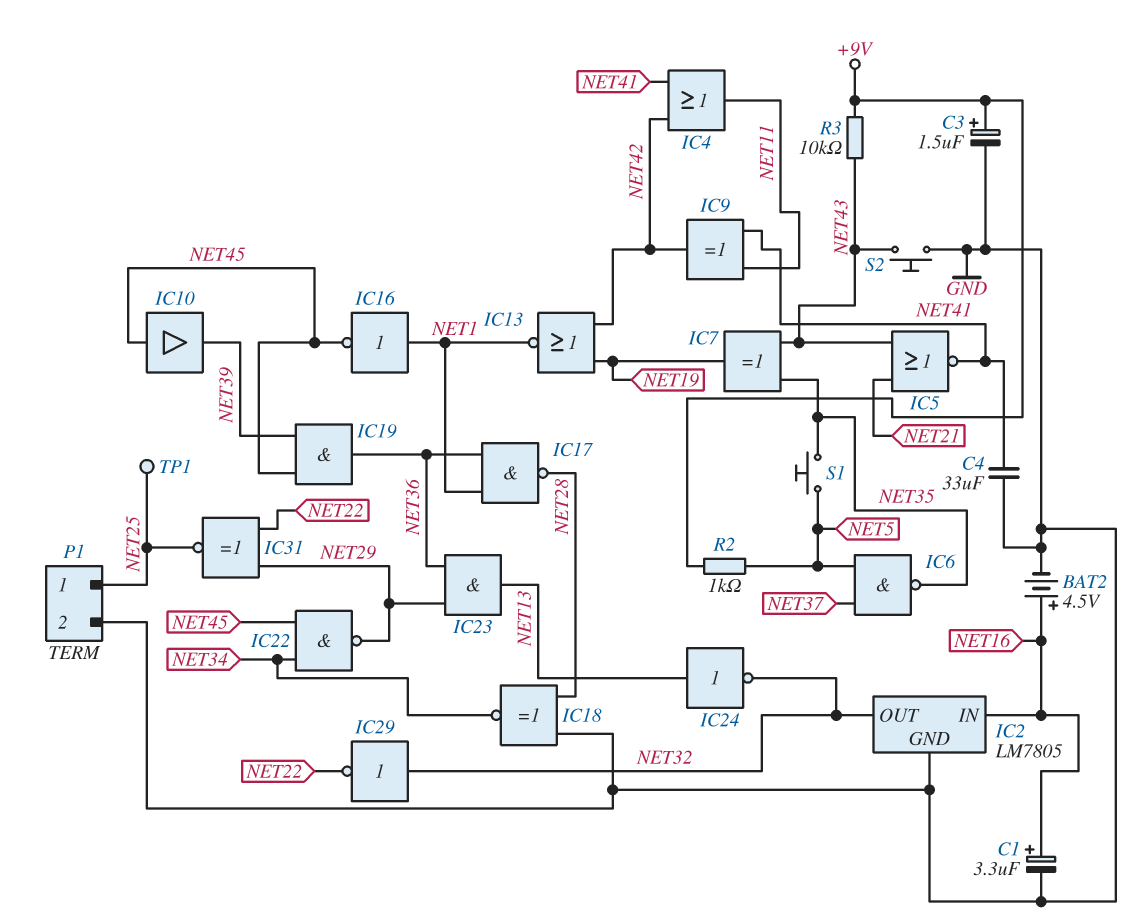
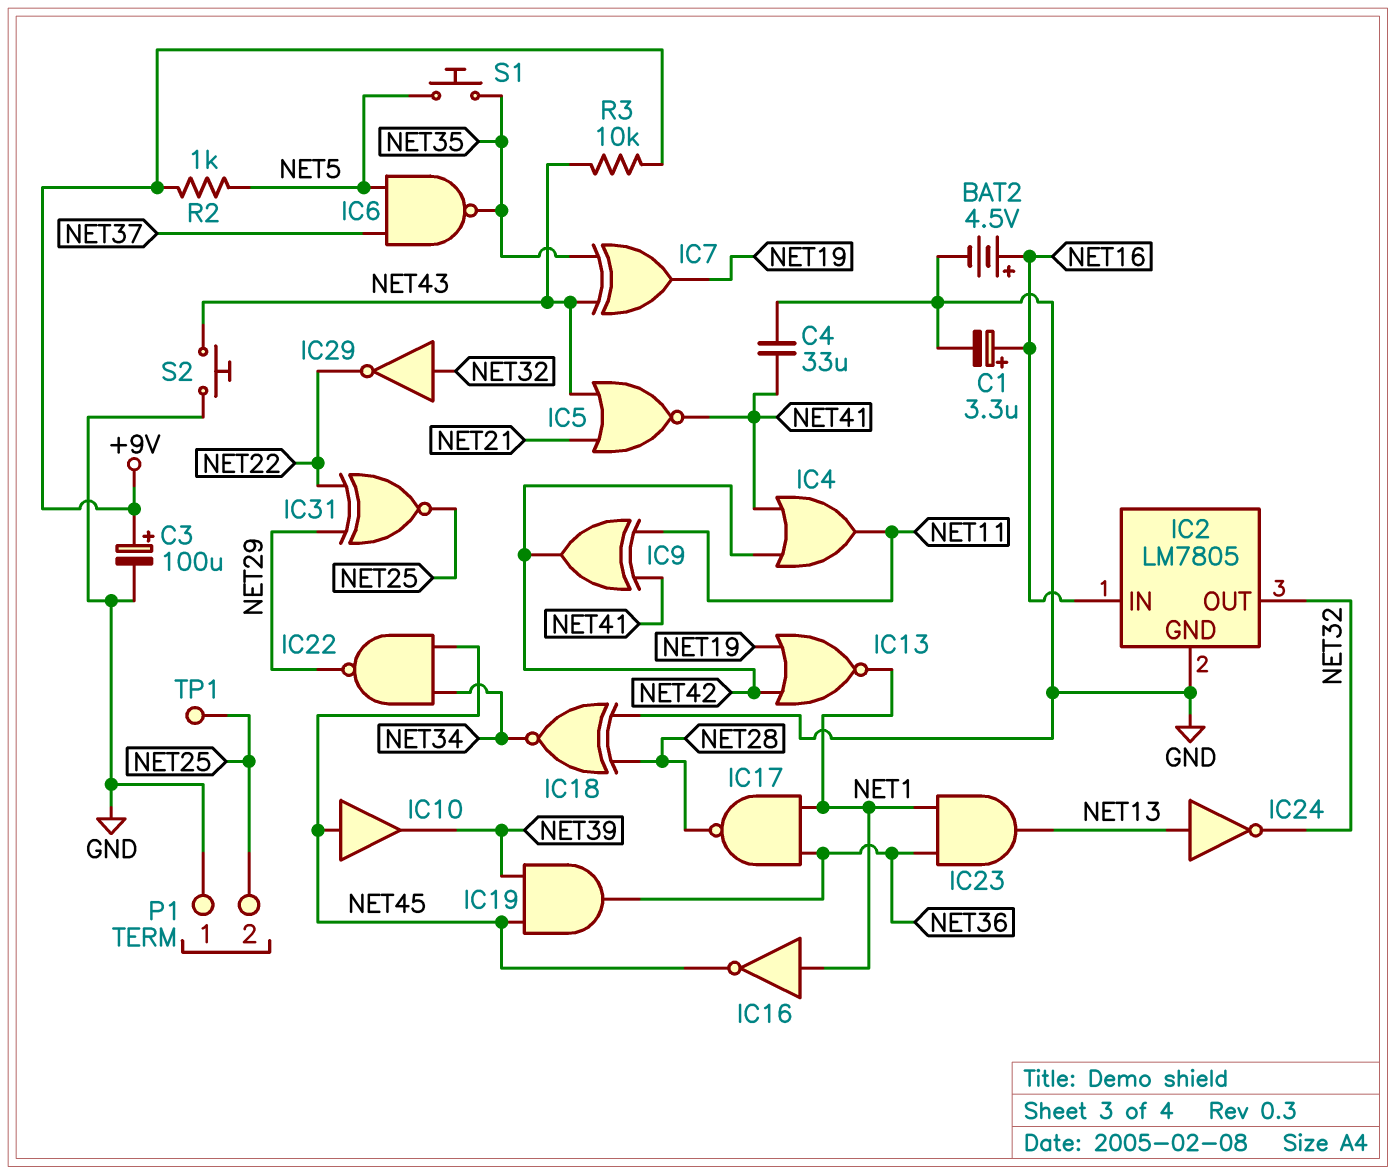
C3: 1.5uF (plus +9V, minus GND) -> 100uF (plus +9V, minus GND)
IC23: AND (in NET29, in NET36, out NET13) -> AND (in NET1, in NET36, out NET13)
P1 pin 1: NET25 -> GND
P1 pin 2: GND -> NET25

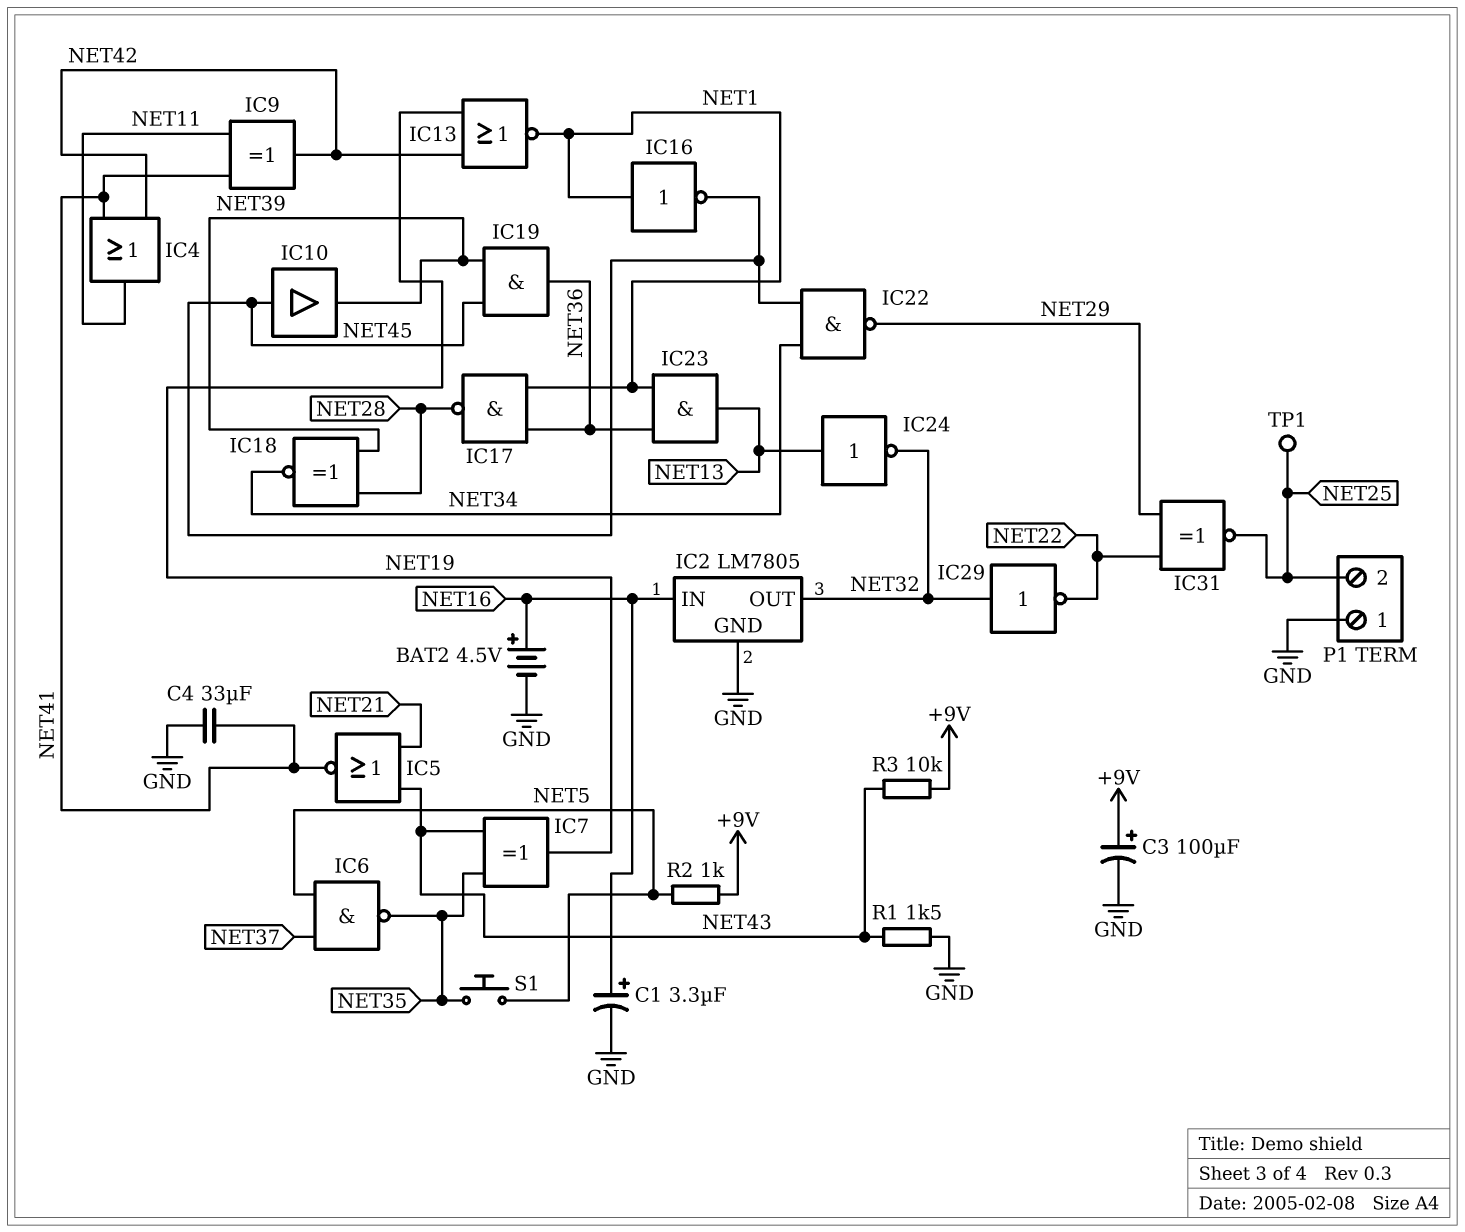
IC18: XNOR (in GND, in NET28, out NET34) -> XNOR (in NET28, in NET39, out NET34)
R1: none -> 1.5k (GND, NET43)
S2: button (GND, NET43) -> none

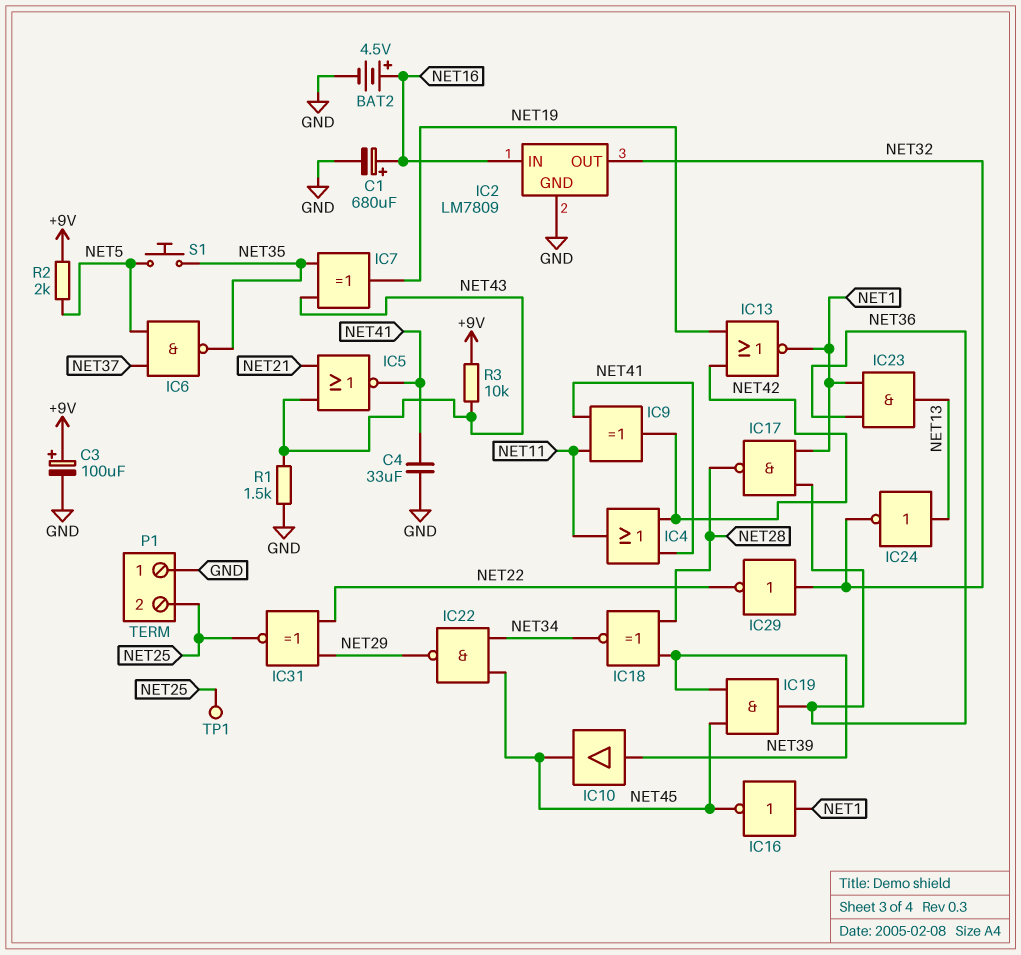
C1: 3.3uF (plus NET16, minus GND) -> 680uF (plus NET16, minus GND)
IC2: LM7805 -> LM7809
IC10: buffer (in NET45, out NET39) -> buffer (in NET39, out NET45)
R2: 1k (+9V, NET5) -> 2k (+9V, NET5)

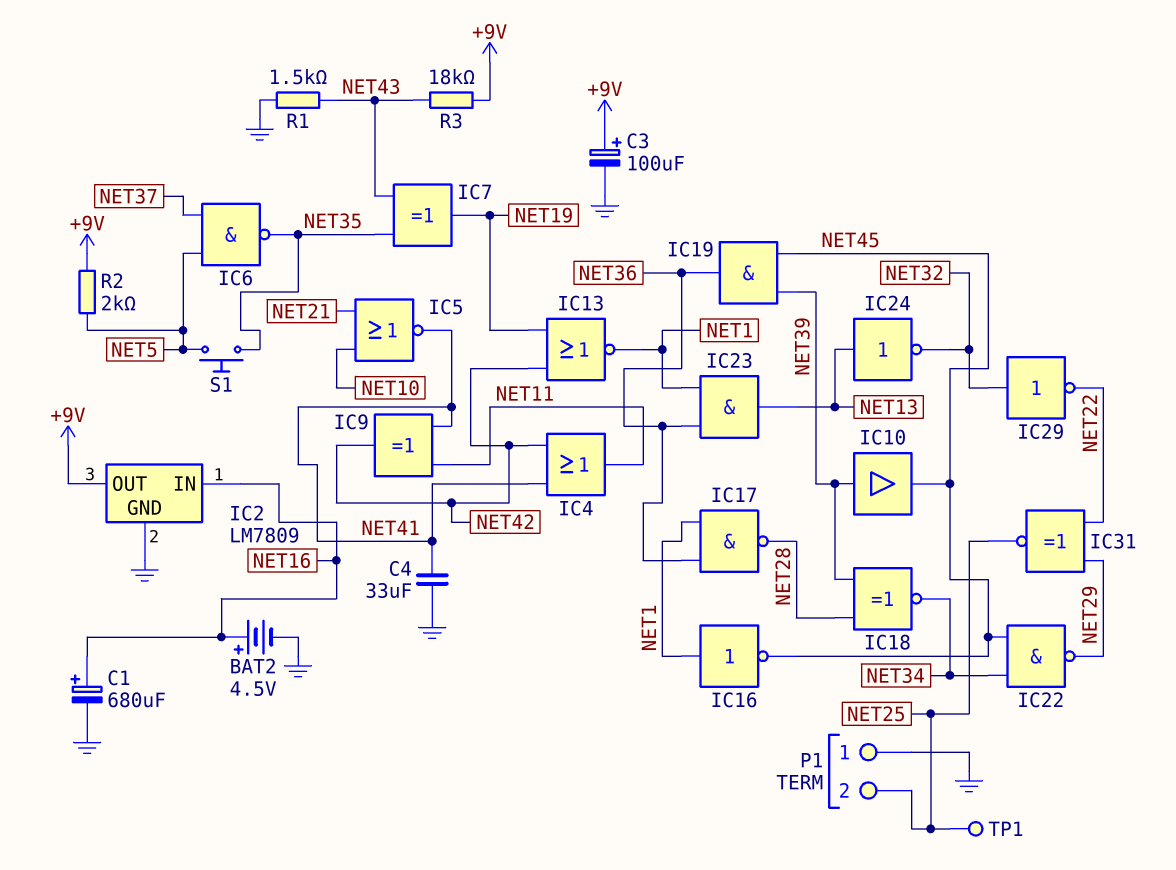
IC2 pin OUT: NET32 -> +9V
IC5: NOR (in NET21, in NET43, out NET41) -> NOR (in NET10, in NET21, out NET41)
R3: 10k (+9V, NET43) -> 18k (+9V, NET43)

